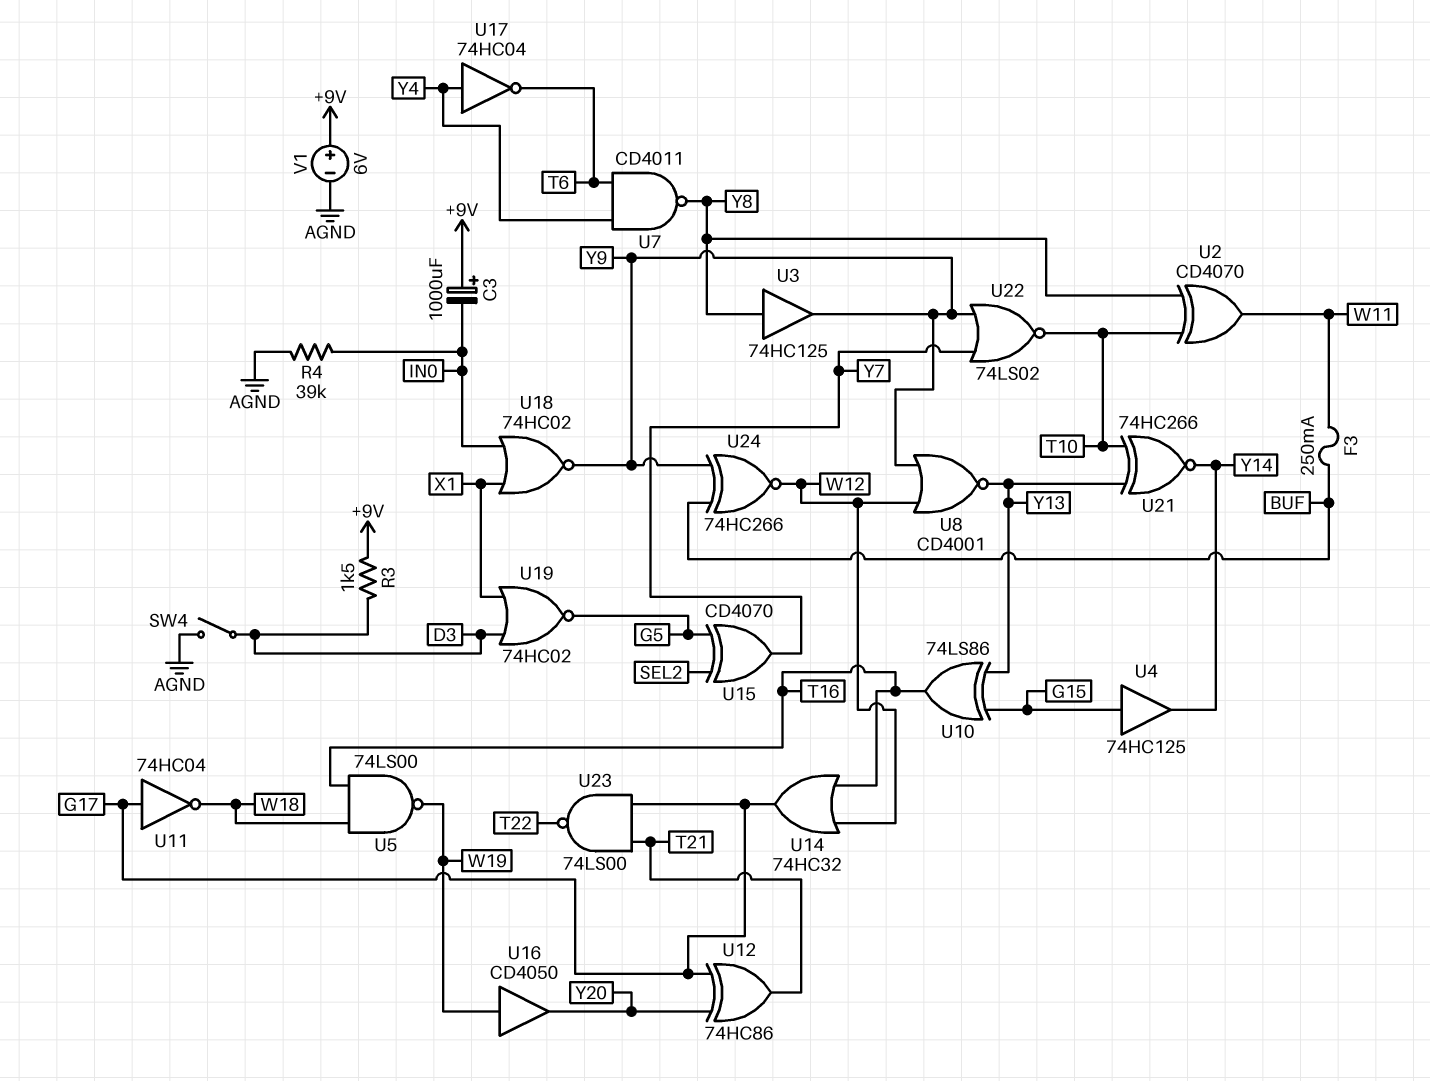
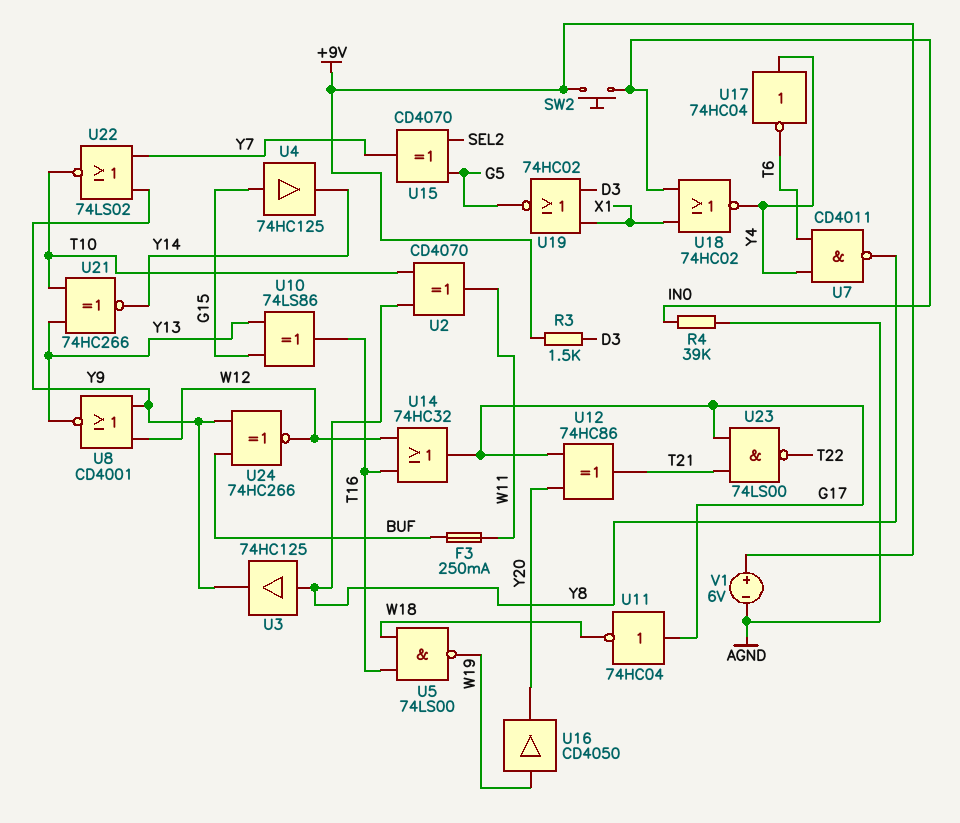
C3: 1000uF (plus +9V, minus IN0) -> none
SW2: none -> button (+9V, IN0)
SW4: switch (AGND, D3) -> none
U18: NOR 74HC02 (in IN0, in X1, out Y9) -> NOR 74HC02 (in IN0, in X1, out Y4)

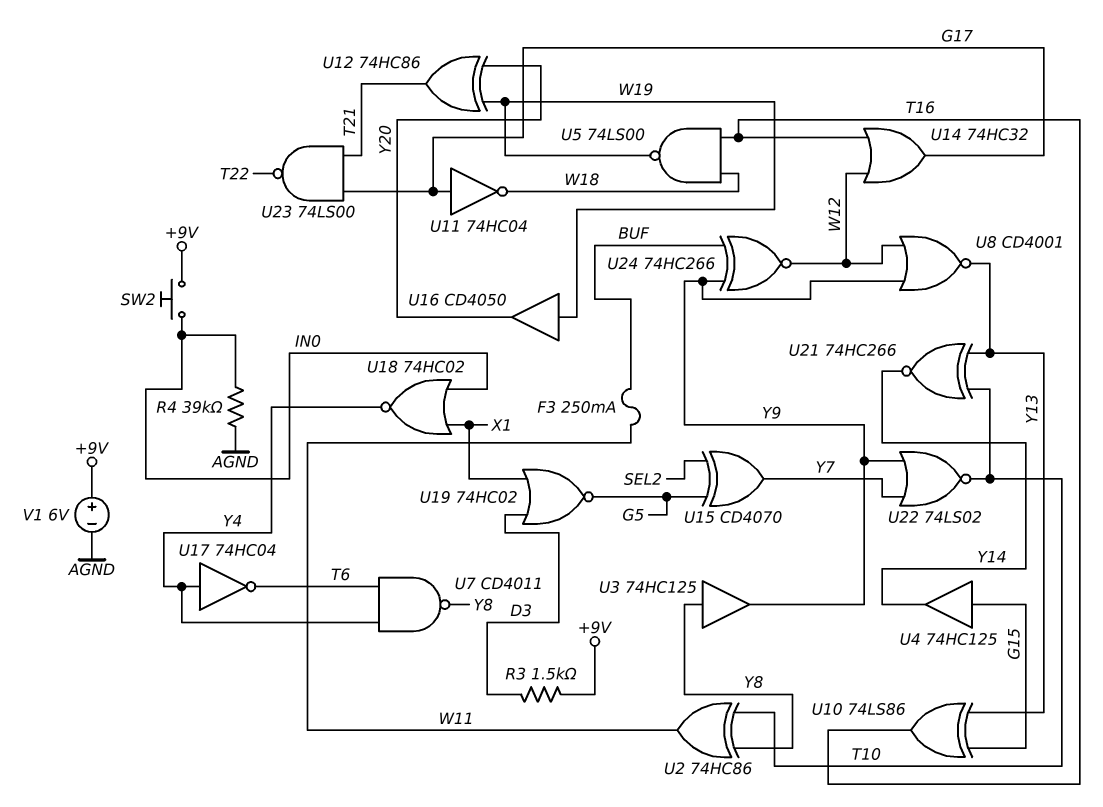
U2: XOR CD4070 (in T10, in Y8, out W11) -> XOR 74HC86 (in T10, in Y8, out W11)
U12: XOR 74HC86 (in G17, in Y20, out T21) -> XOR 74HC86 (in W19, in Y20, out T21)

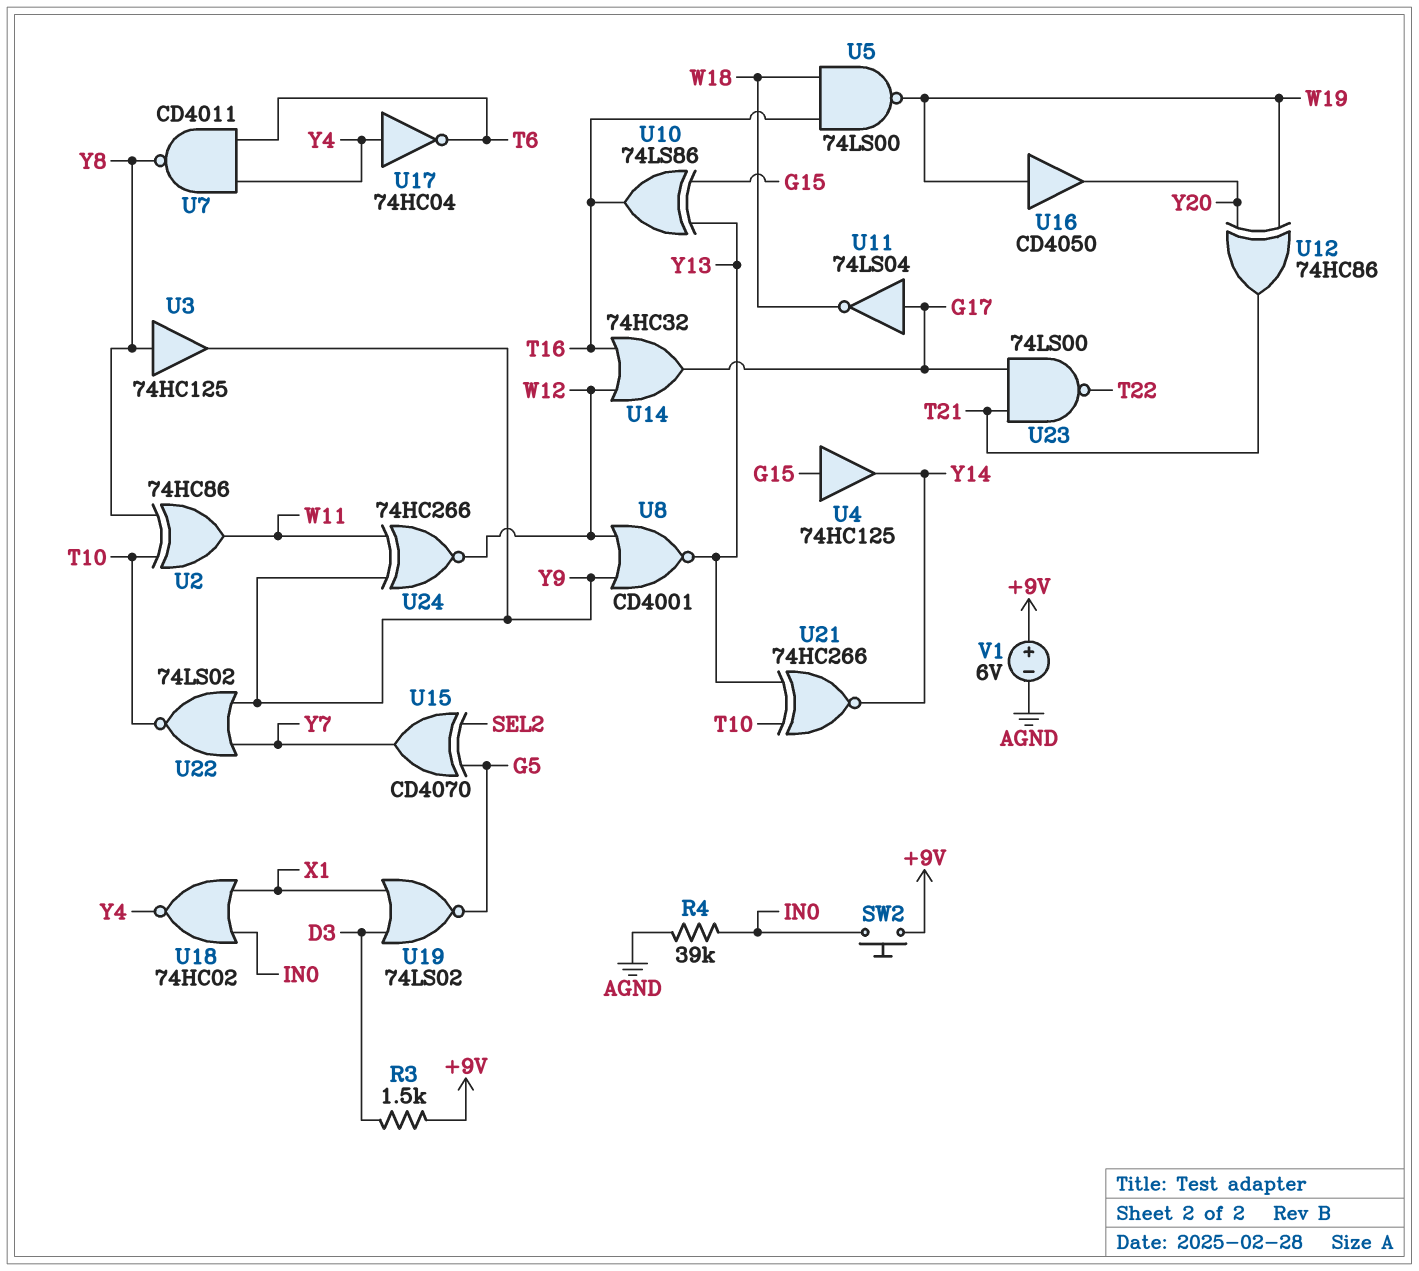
F3: 250mA (BUF, W11) -> none
U11: NOT 74HC04 (in G17, out W18) -> NOT 74LS04 (in G17, out W18)
U19: NOR 74HC02 (in D3, in X1, out G5) -> NOR 74LS02 (in D3, in X1, out G5)
U24: XNOR 74HC266 (in BUF, in Y9, out W12) -> XNOR 74HC266 (in W11, in Y9, out W12)

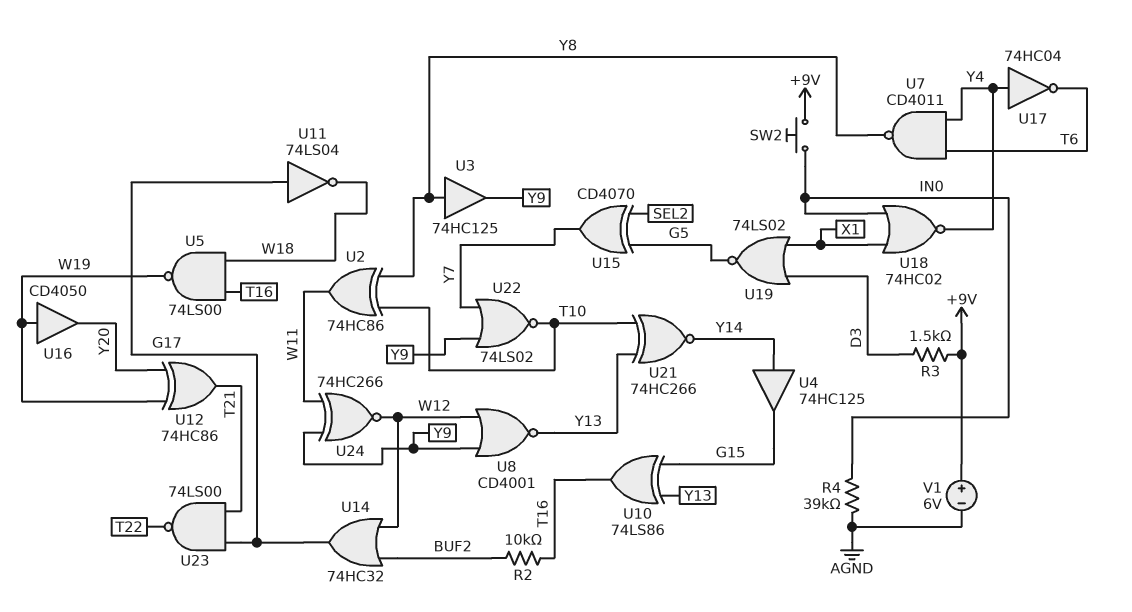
R2: none -> 10k (BUF2, T16)
U4: buffer 74HC125 (in G15, out Y14) -> buffer 74HC125 (in Y14, out G15)
U14: OR 74HC32 (in T16, in W12, out G17) -> OR 74HC32 (in BUF2, in W12, out G17)

